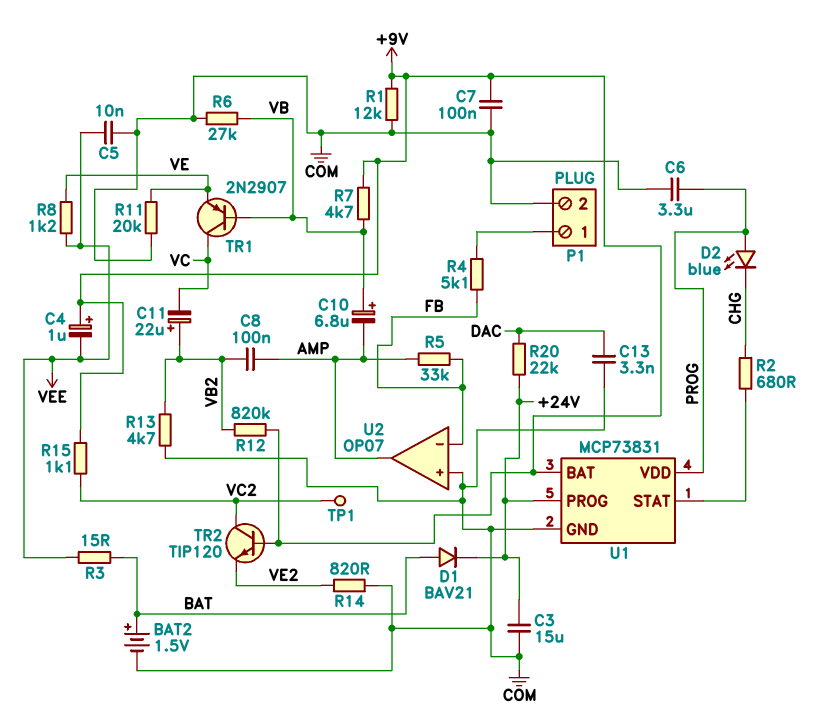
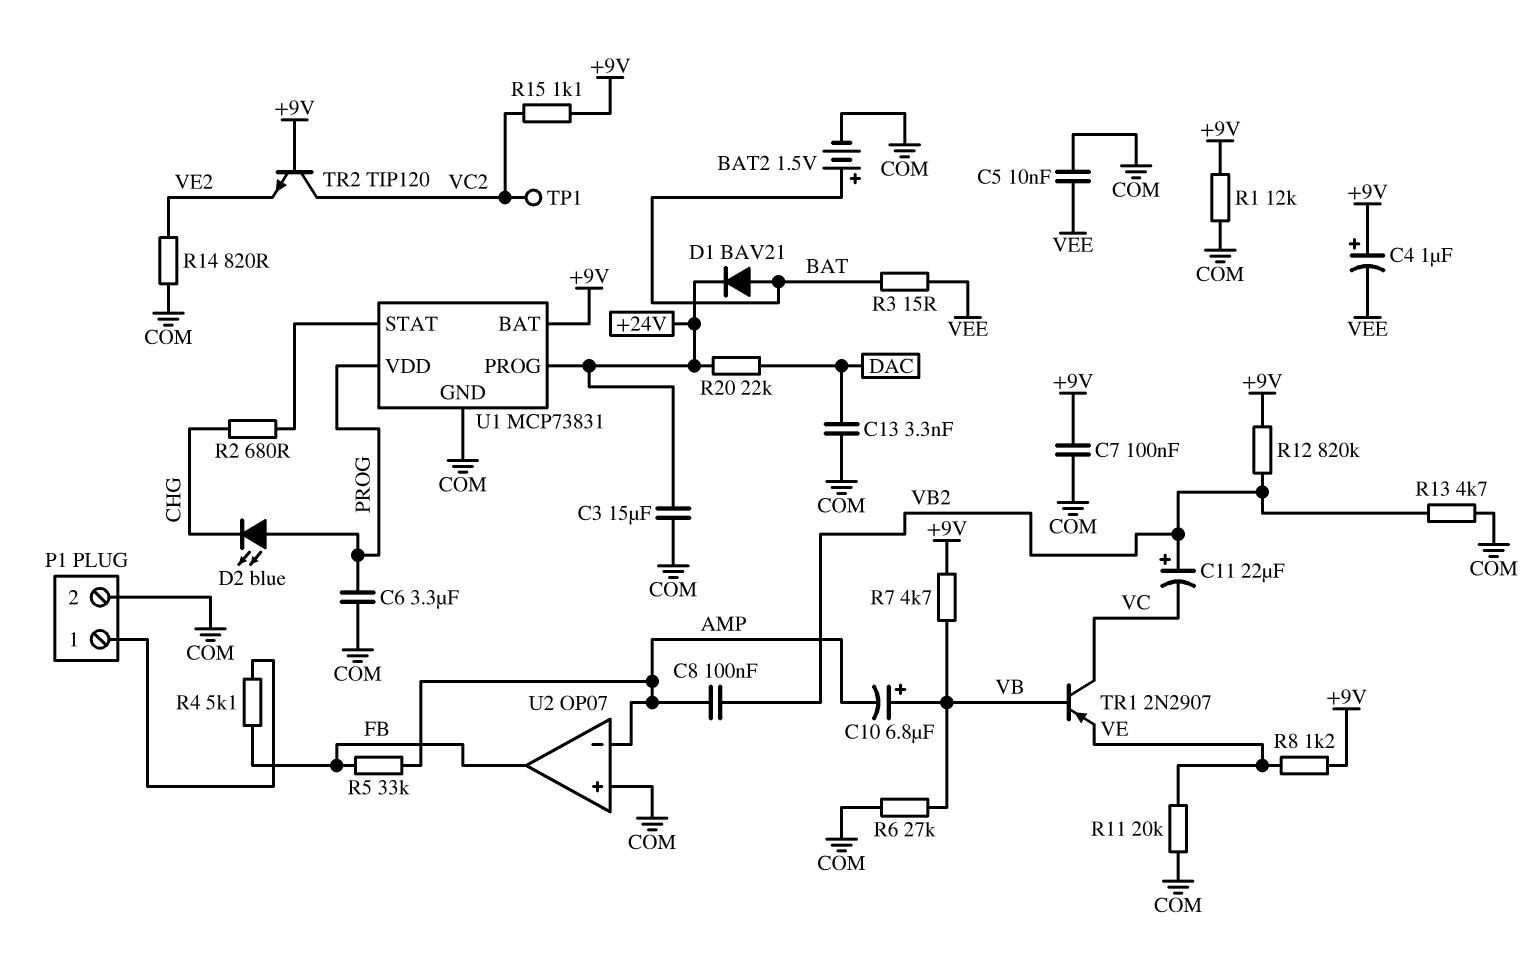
R8: 1.2k (VE, VEE) -> 1.2k (+9V, VE)
U2 pin in-: FB -> AMP
U2 pin out: AMP -> FB

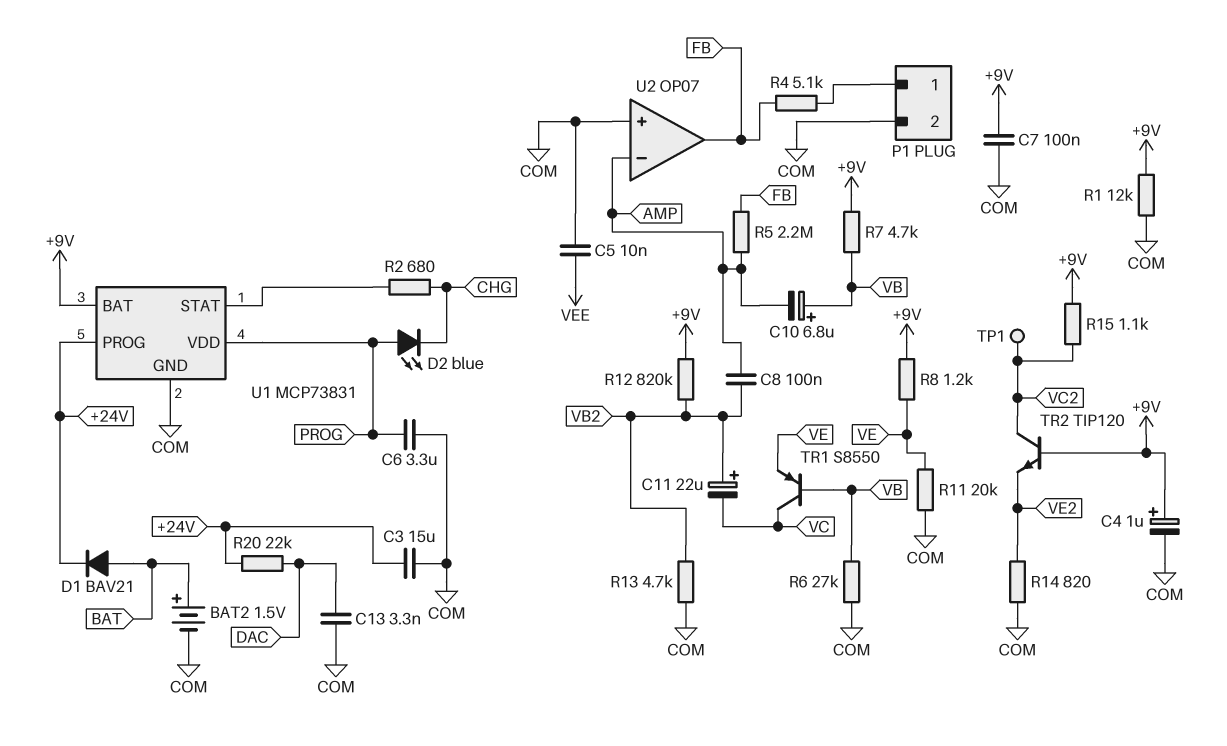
C4: 1uF (plus +9V, minus VEE) -> 1uF (plus +9V, minus COM)
R3: 15 (BAT, VEE) -> none
R5: 33k (AMP, FB) -> 2.2M (AMP, FB)
TR1: PNP 2N2907 (B VB, C VC, E VE) -> PNP S8550 (B VB, C VC, E VE)

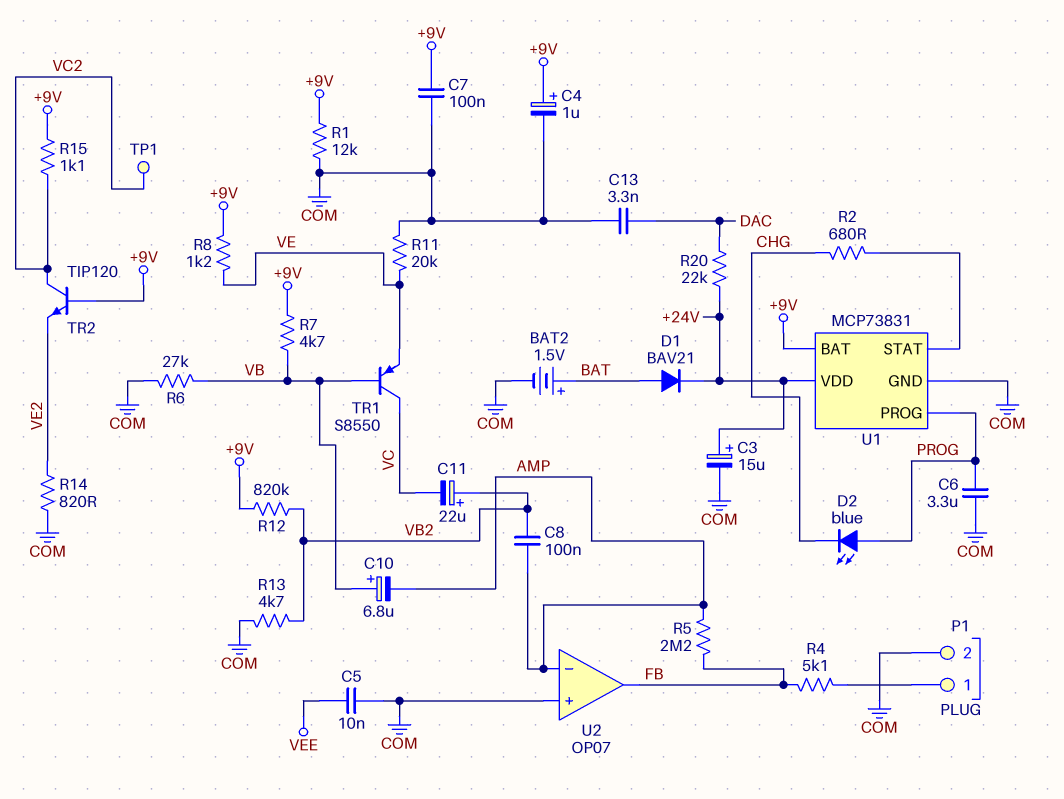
C3: 15uF (+24V, COM) -> 15uF (plus +24V, minus COM)
U1 pin PROG: +24V -> PROG
U1 pin VDD: PROG -> +24V

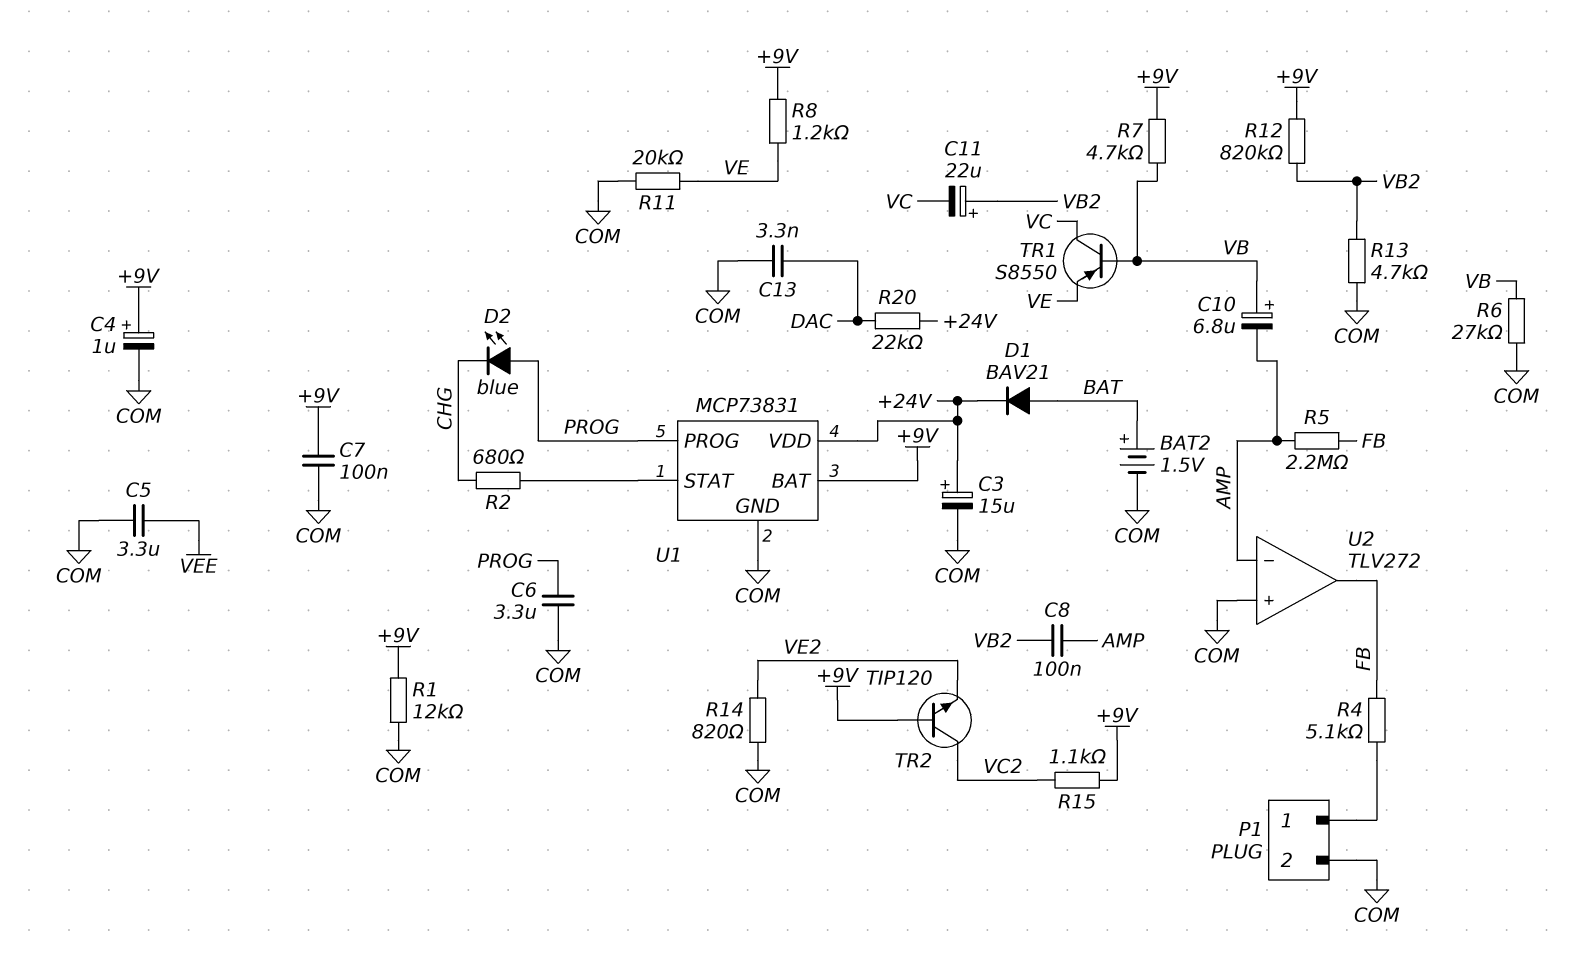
C5: 10nF (COM, VEE) -> 3.3uF (COM, VEE)
TP1: test point (VC2) -> none
U2: OP07 -> TLV272

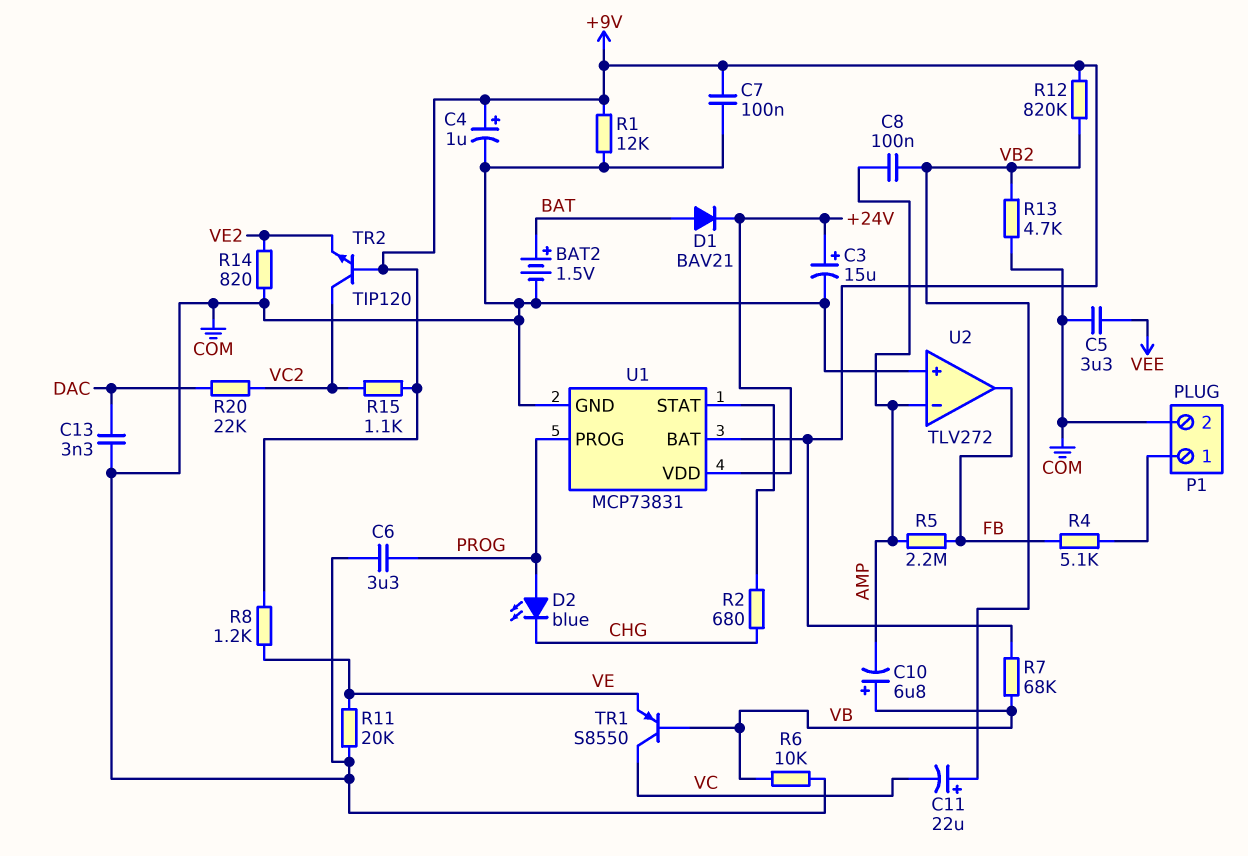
R6: 27k (COM, VB) -> 10k (COM, VB)
R7: 4.7k (+9V, VB) -> 68k (+9V, VB)
R20: 22k (+24V, DAC) -> 22k (DAC, VC2)

